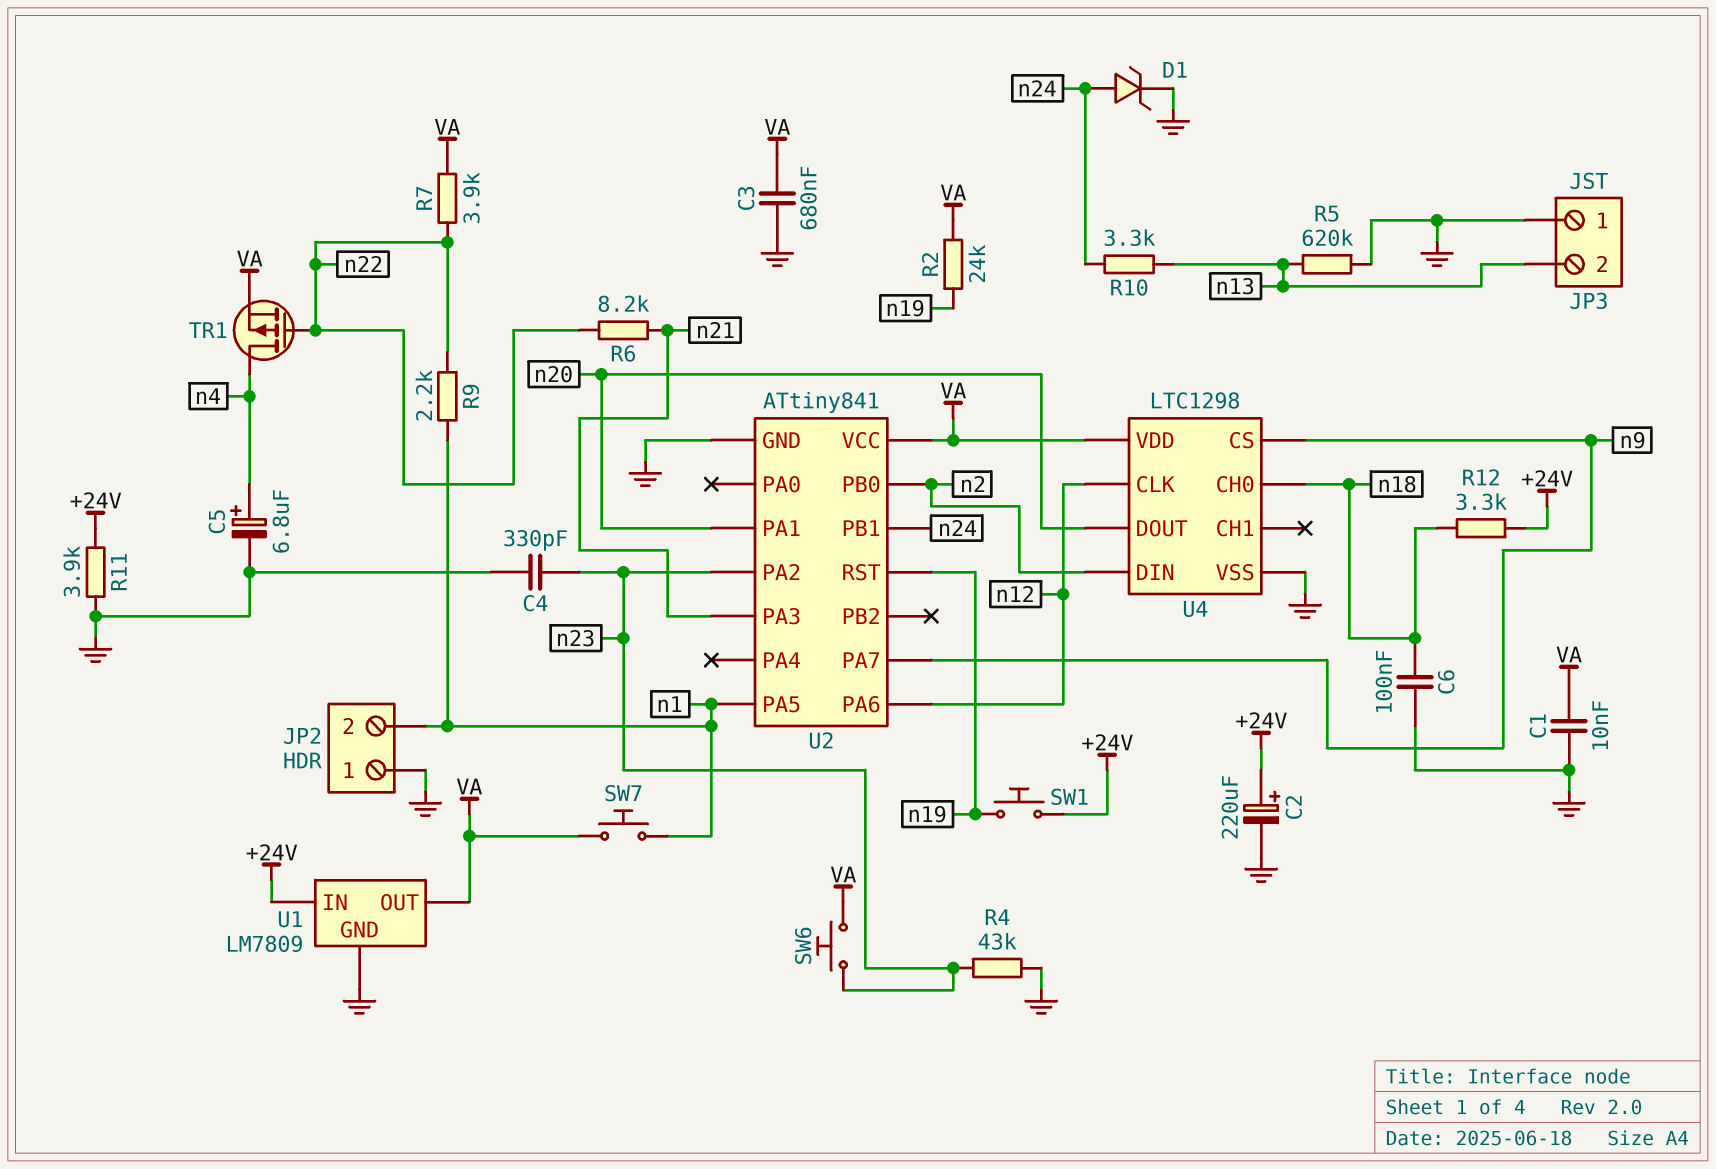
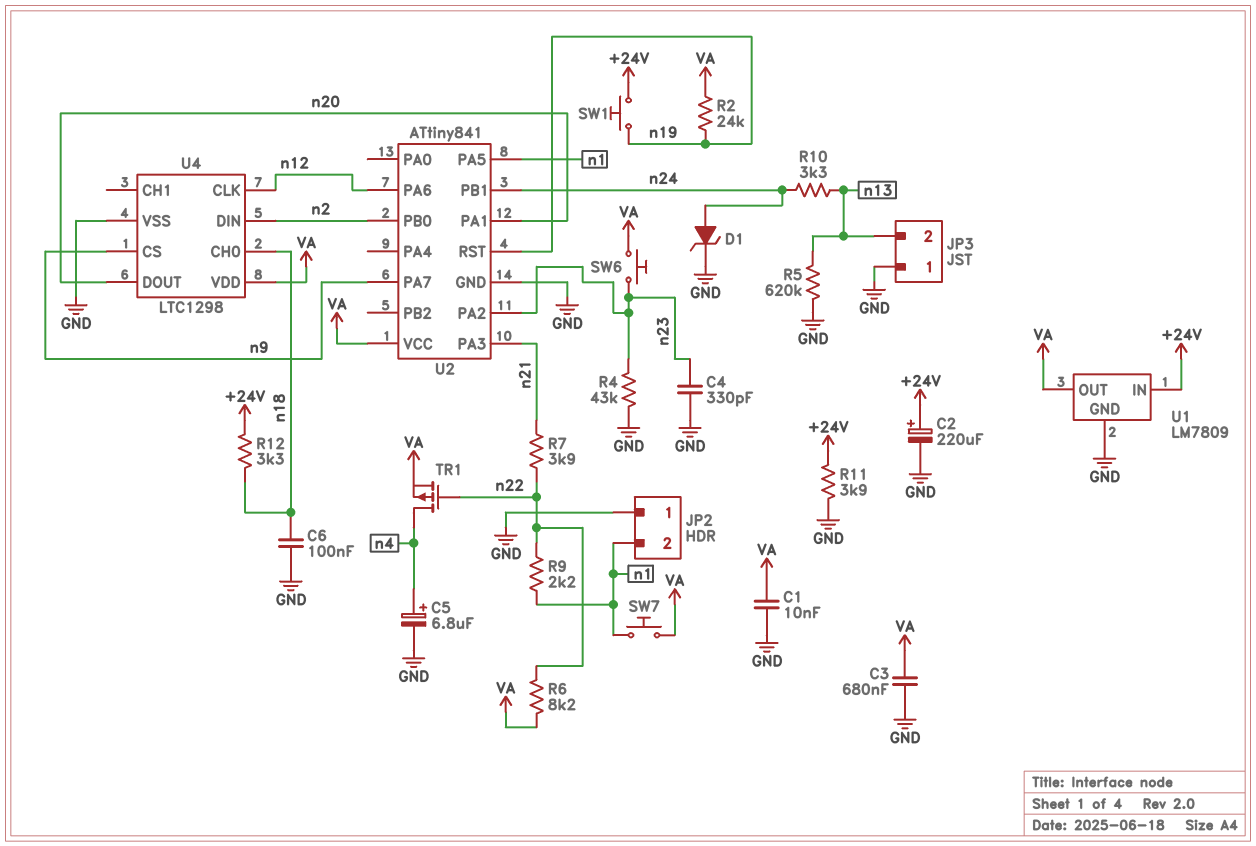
R6: 8.2k (n21, n22) -> 8.2k (VA, n22)
R7: 3.9k (VA, n22) -> 3.9k (n21, n22)

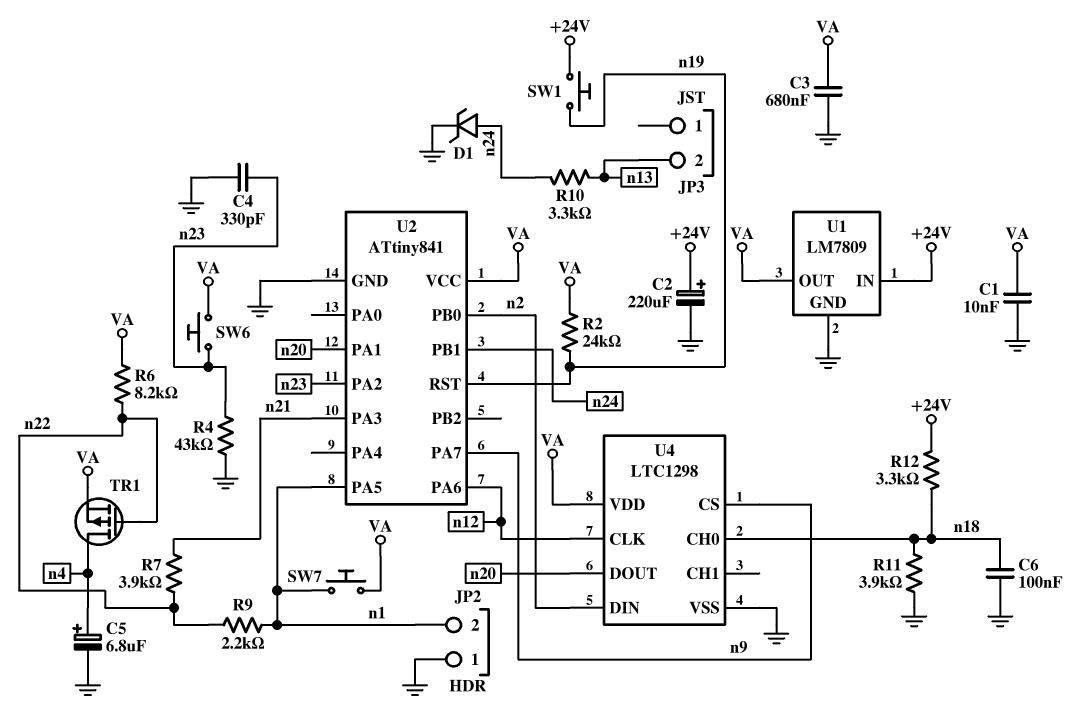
JP3 pin 1: GND -> none
R5: 620k (GND, n13) -> none
R11: 3.9k (+24V, GND) -> 3.9k (GND, n18)

